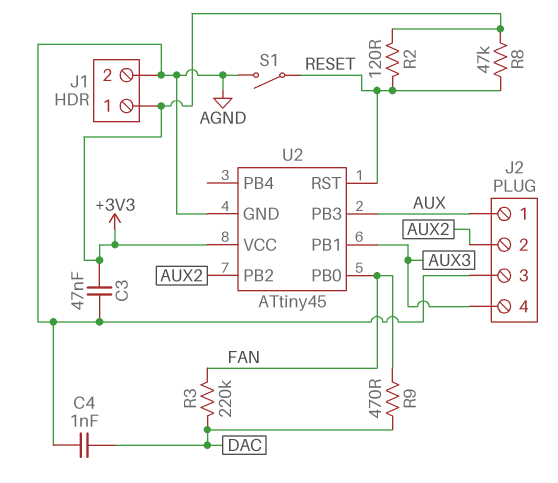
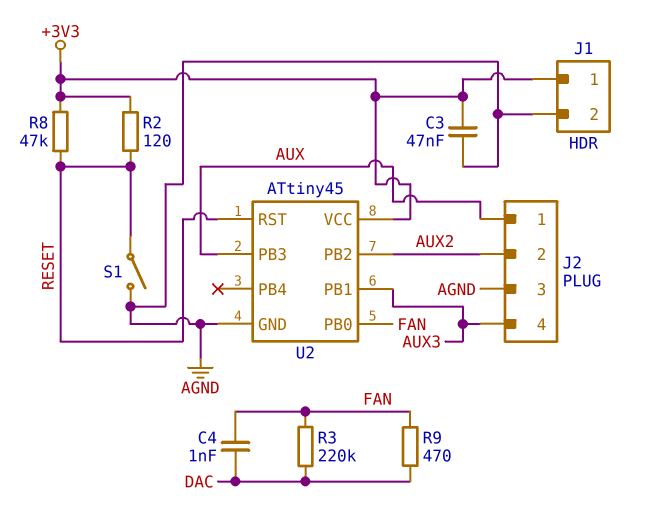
C4: 1nF (AGND, DAC) -> 1nF (DAC, FAN)

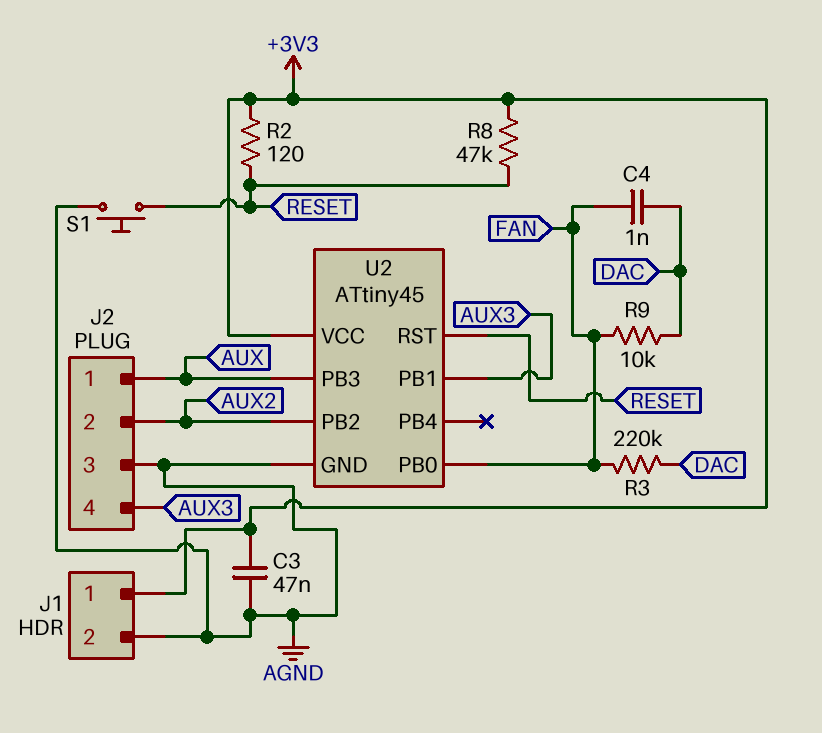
R9: 470 (DAC, FAN) -> 10k (DAC, FAN)
S1: switch (AGND, RESET) -> button (AGND, RESET)

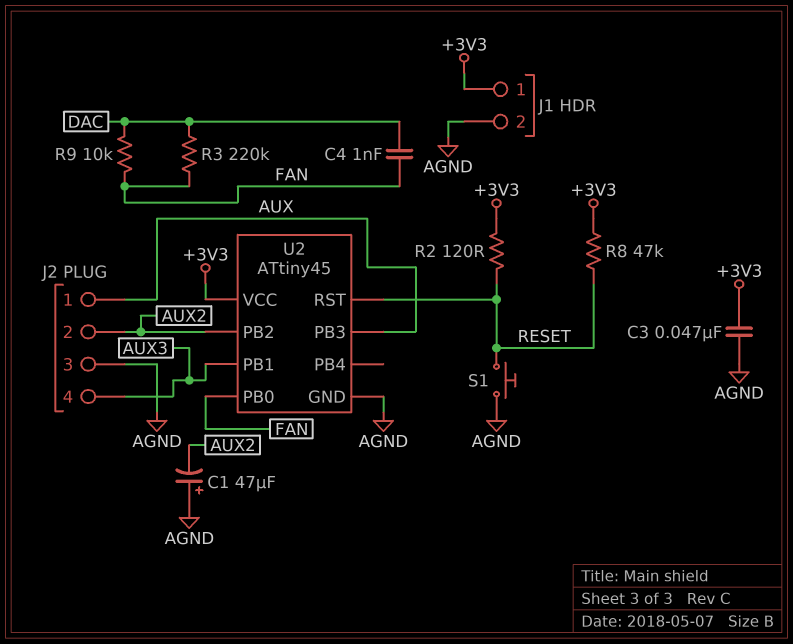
C1: none -> 47uF (plus AGND, minus AUX2)

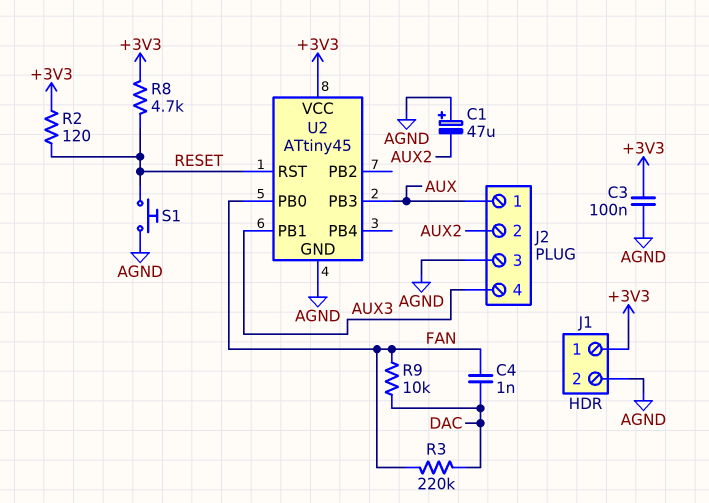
C3: 47nF (+3V3, AGND) -> 100nF (+3V3, AGND)
R8: 47k (+3V3, RESET) -> 4.7k (+3V3, RESET)
U2 pin PB2: AUX2 -> none

